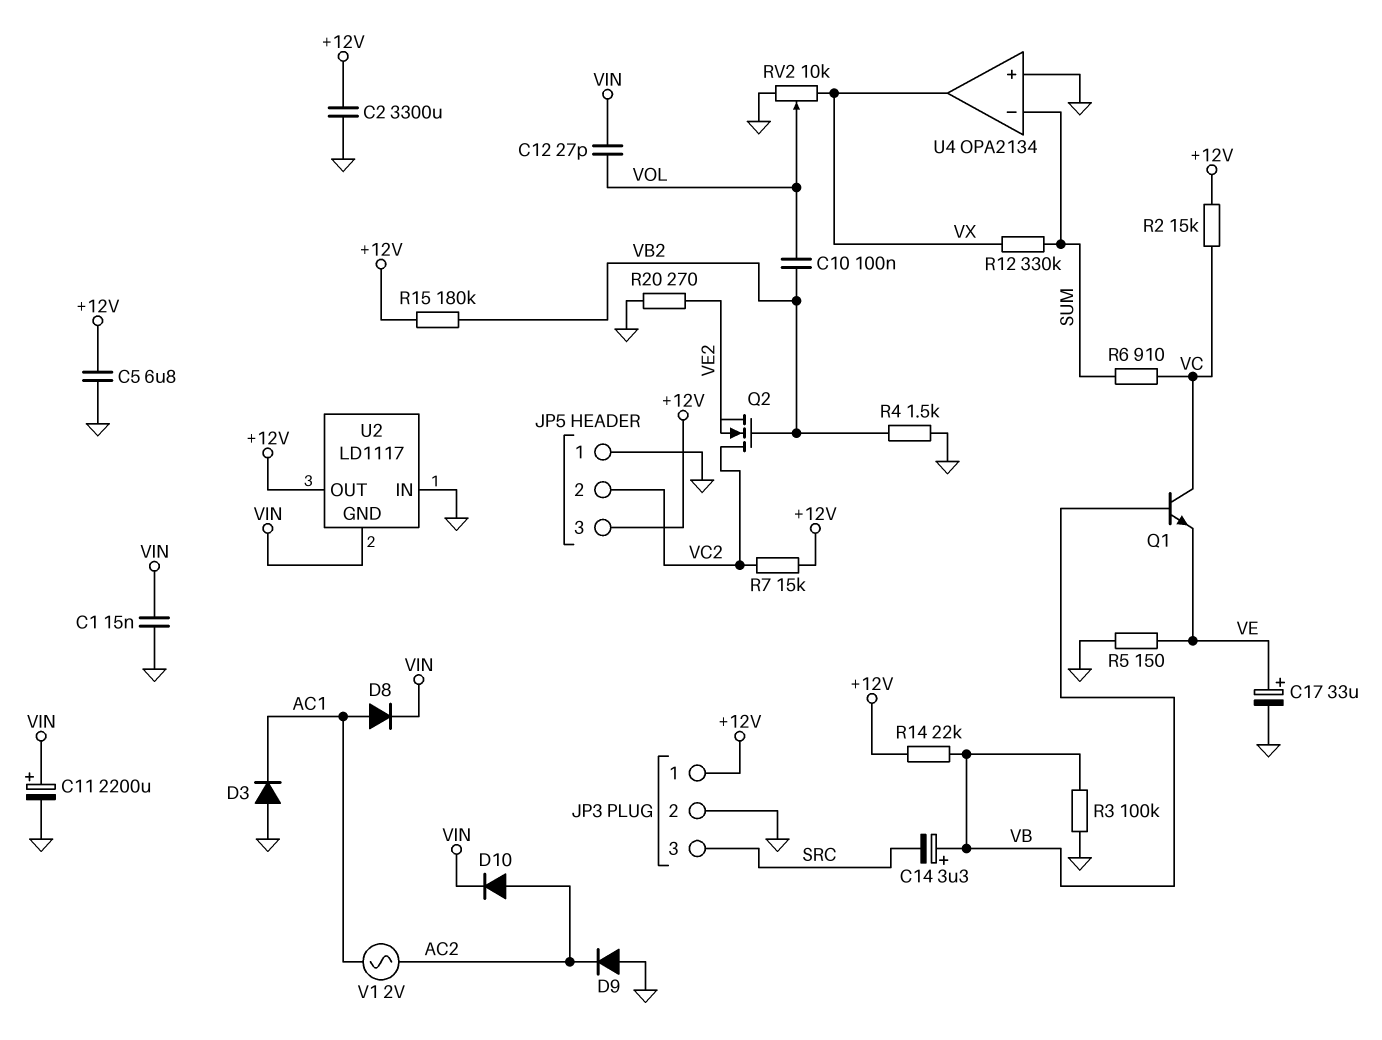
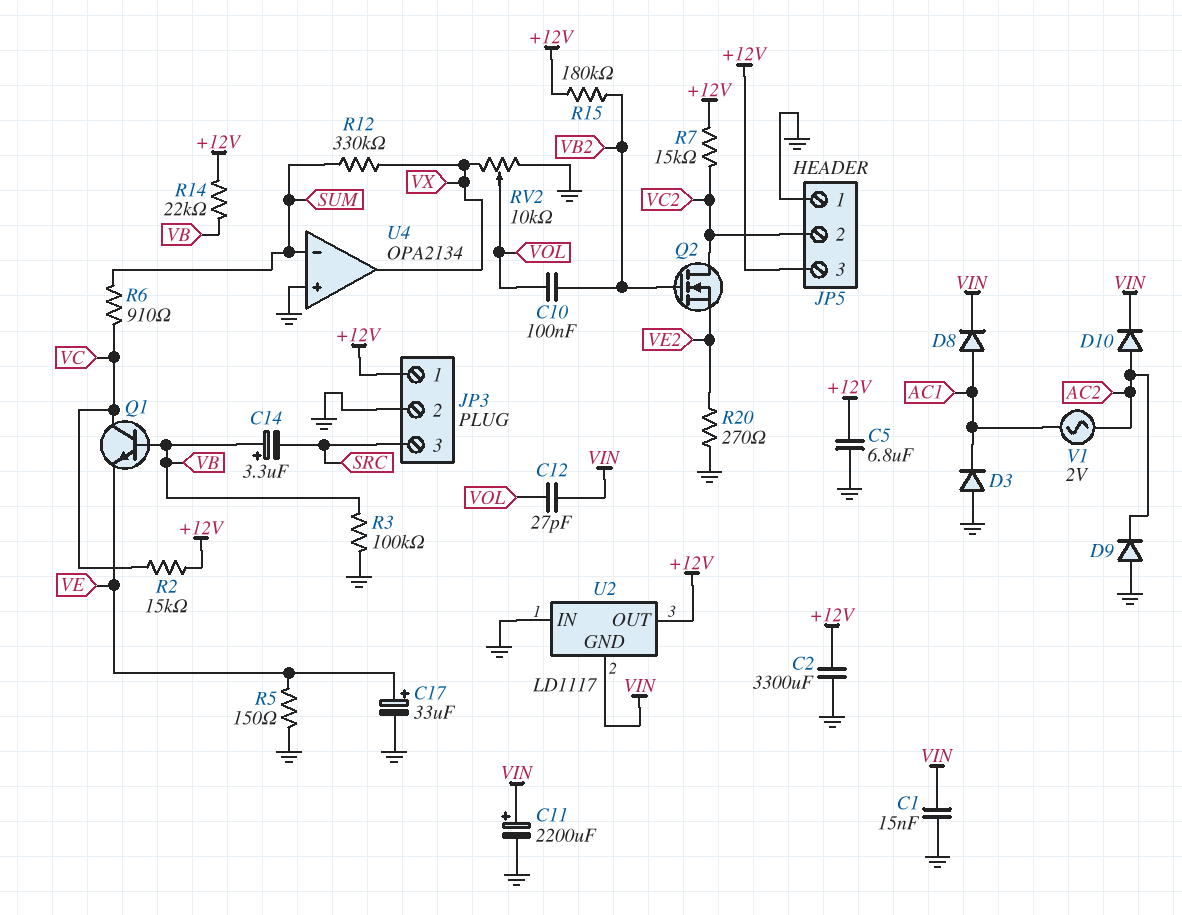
R4: 1.5k (GND, VB2) -> none

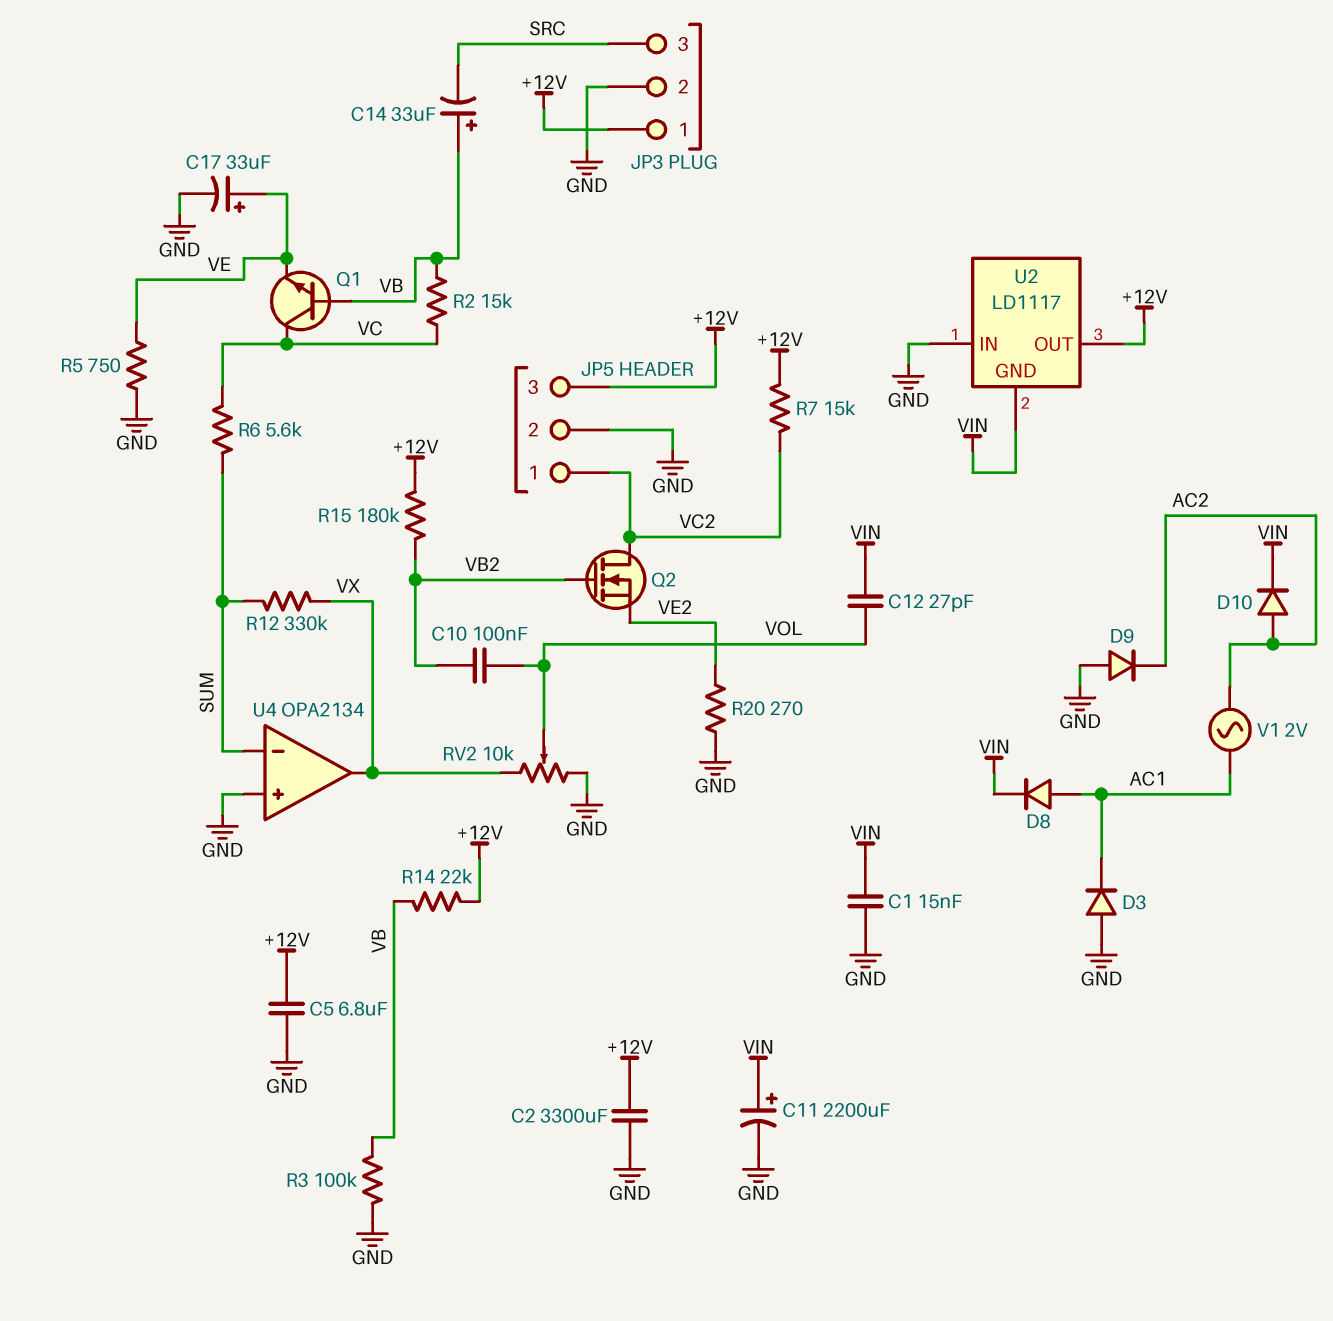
C14: 3.3uF (plus VB, minus SRC) -> 33uF (plus VB, minus SRC)
JP5 pin 1: GND -> VC2
JP5 pin 2: VC2 -> GND
R2: 15k (+12V, VC) -> 15k (VB, VC)
R5: 150 (GND, VE) -> 750 (GND, VE)
R6: 910 (SUM, VC) -> 5.6k (SUM, VC)

